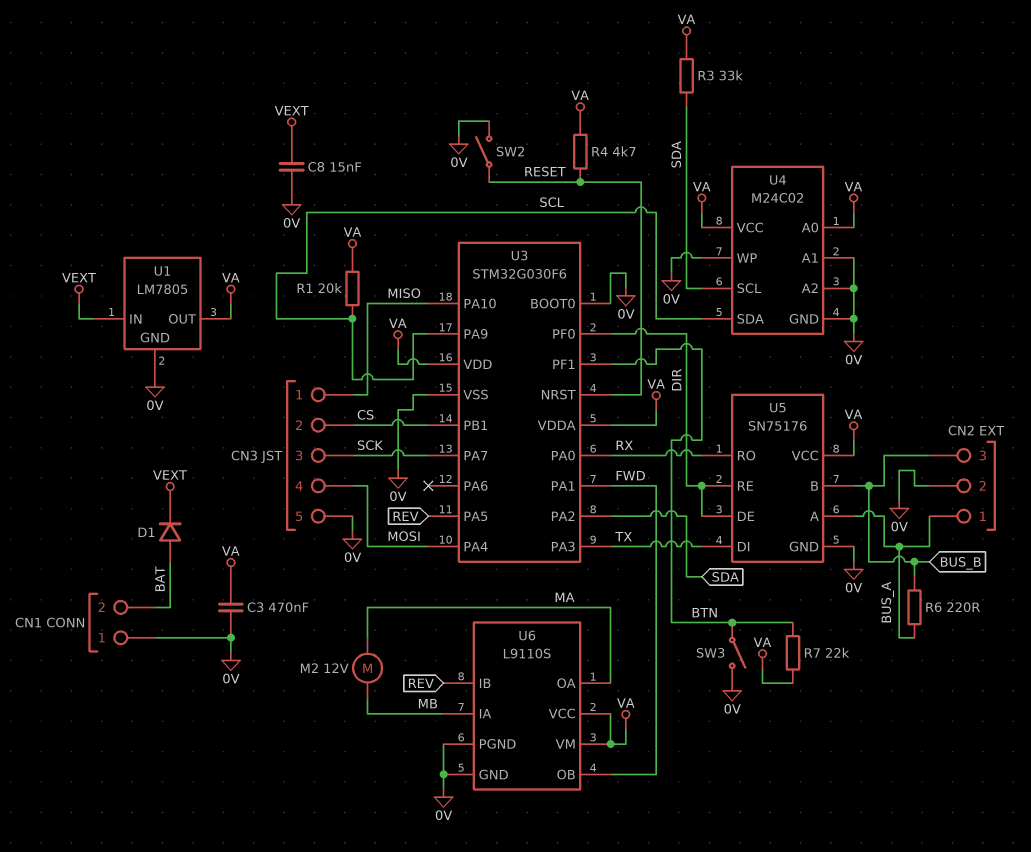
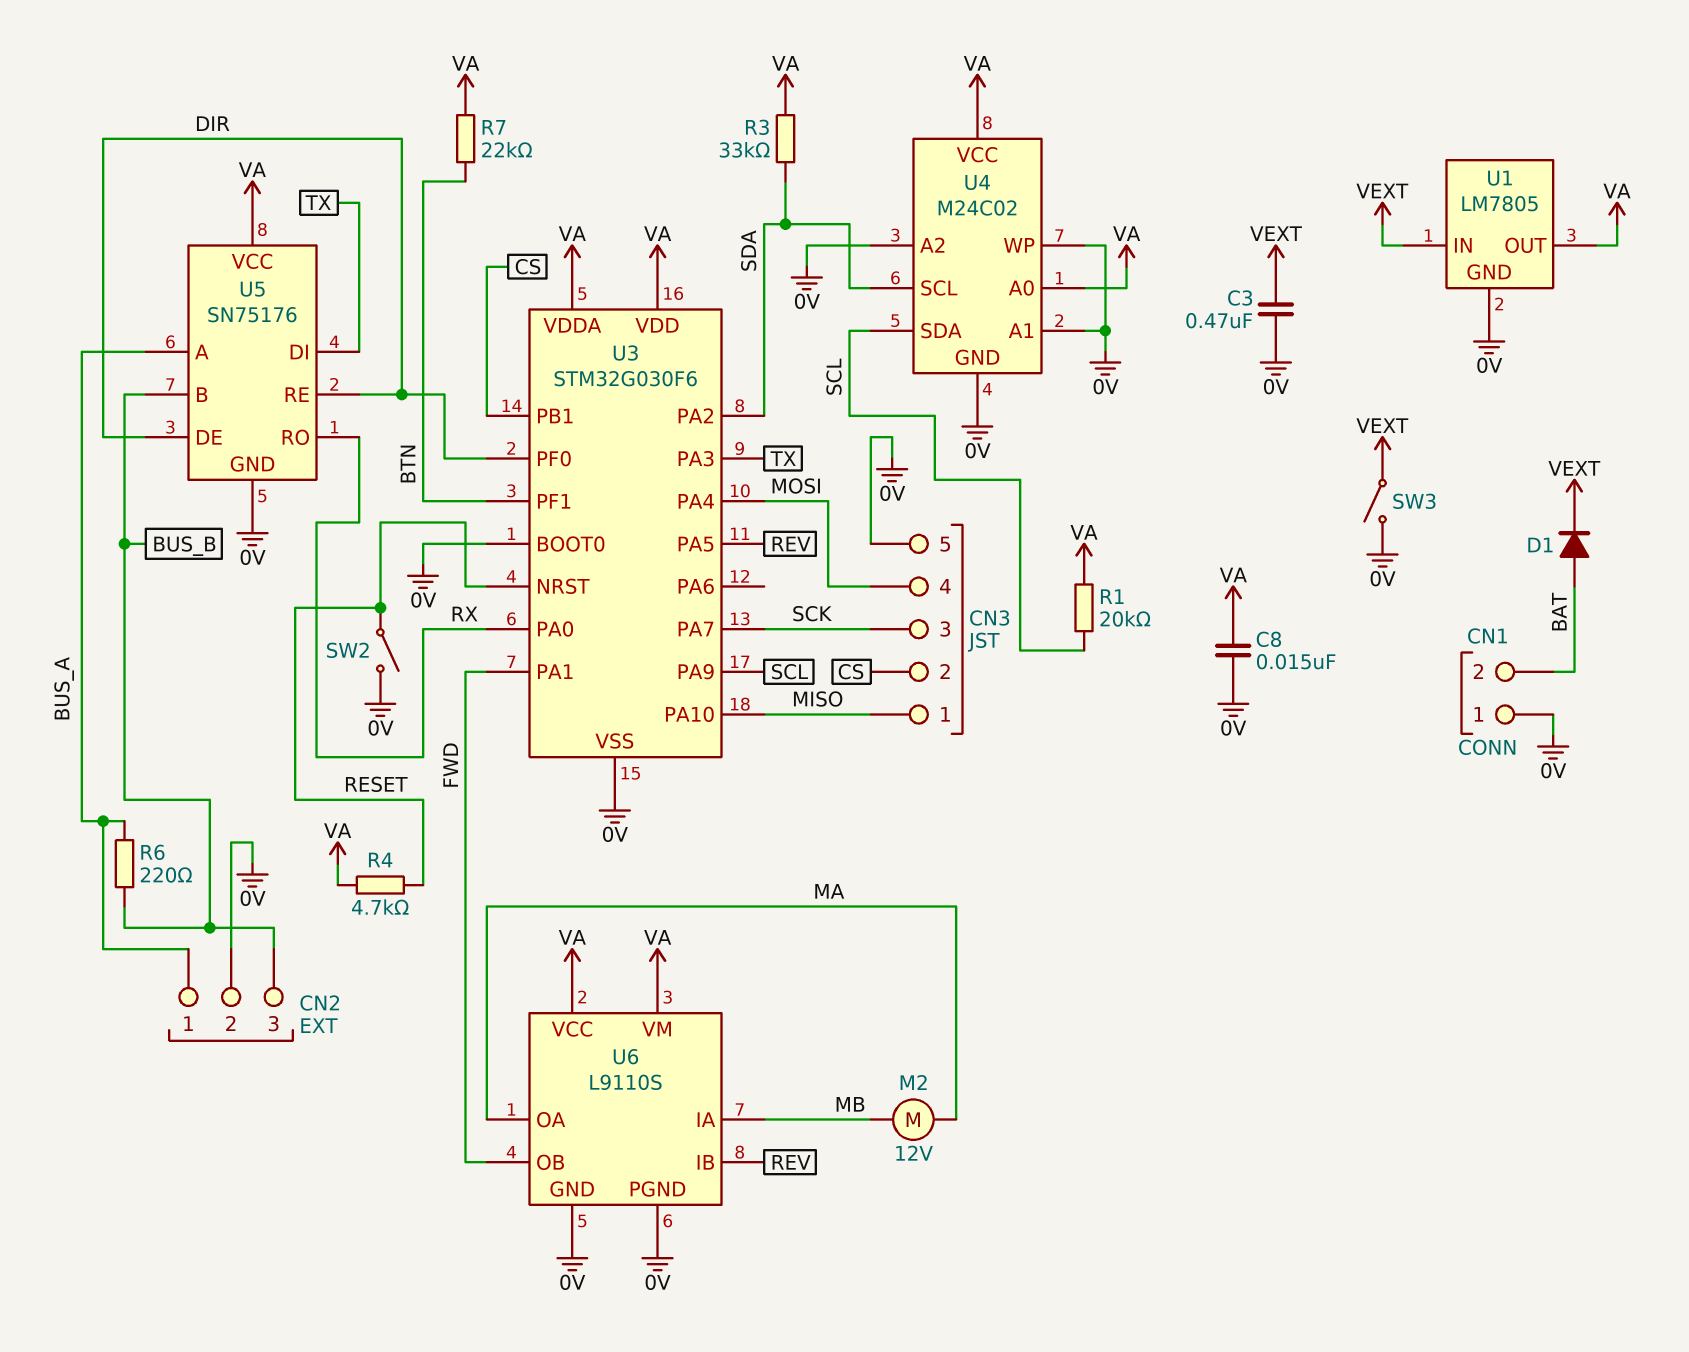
C3: 470nF (0V, VA) -> 470nF (0V, VEXT)
C8: 15nF (0V, VEXT) -> 15nF (0V, VA)
SW3: switch (0V, BTN) -> switch (0V, VEXT)

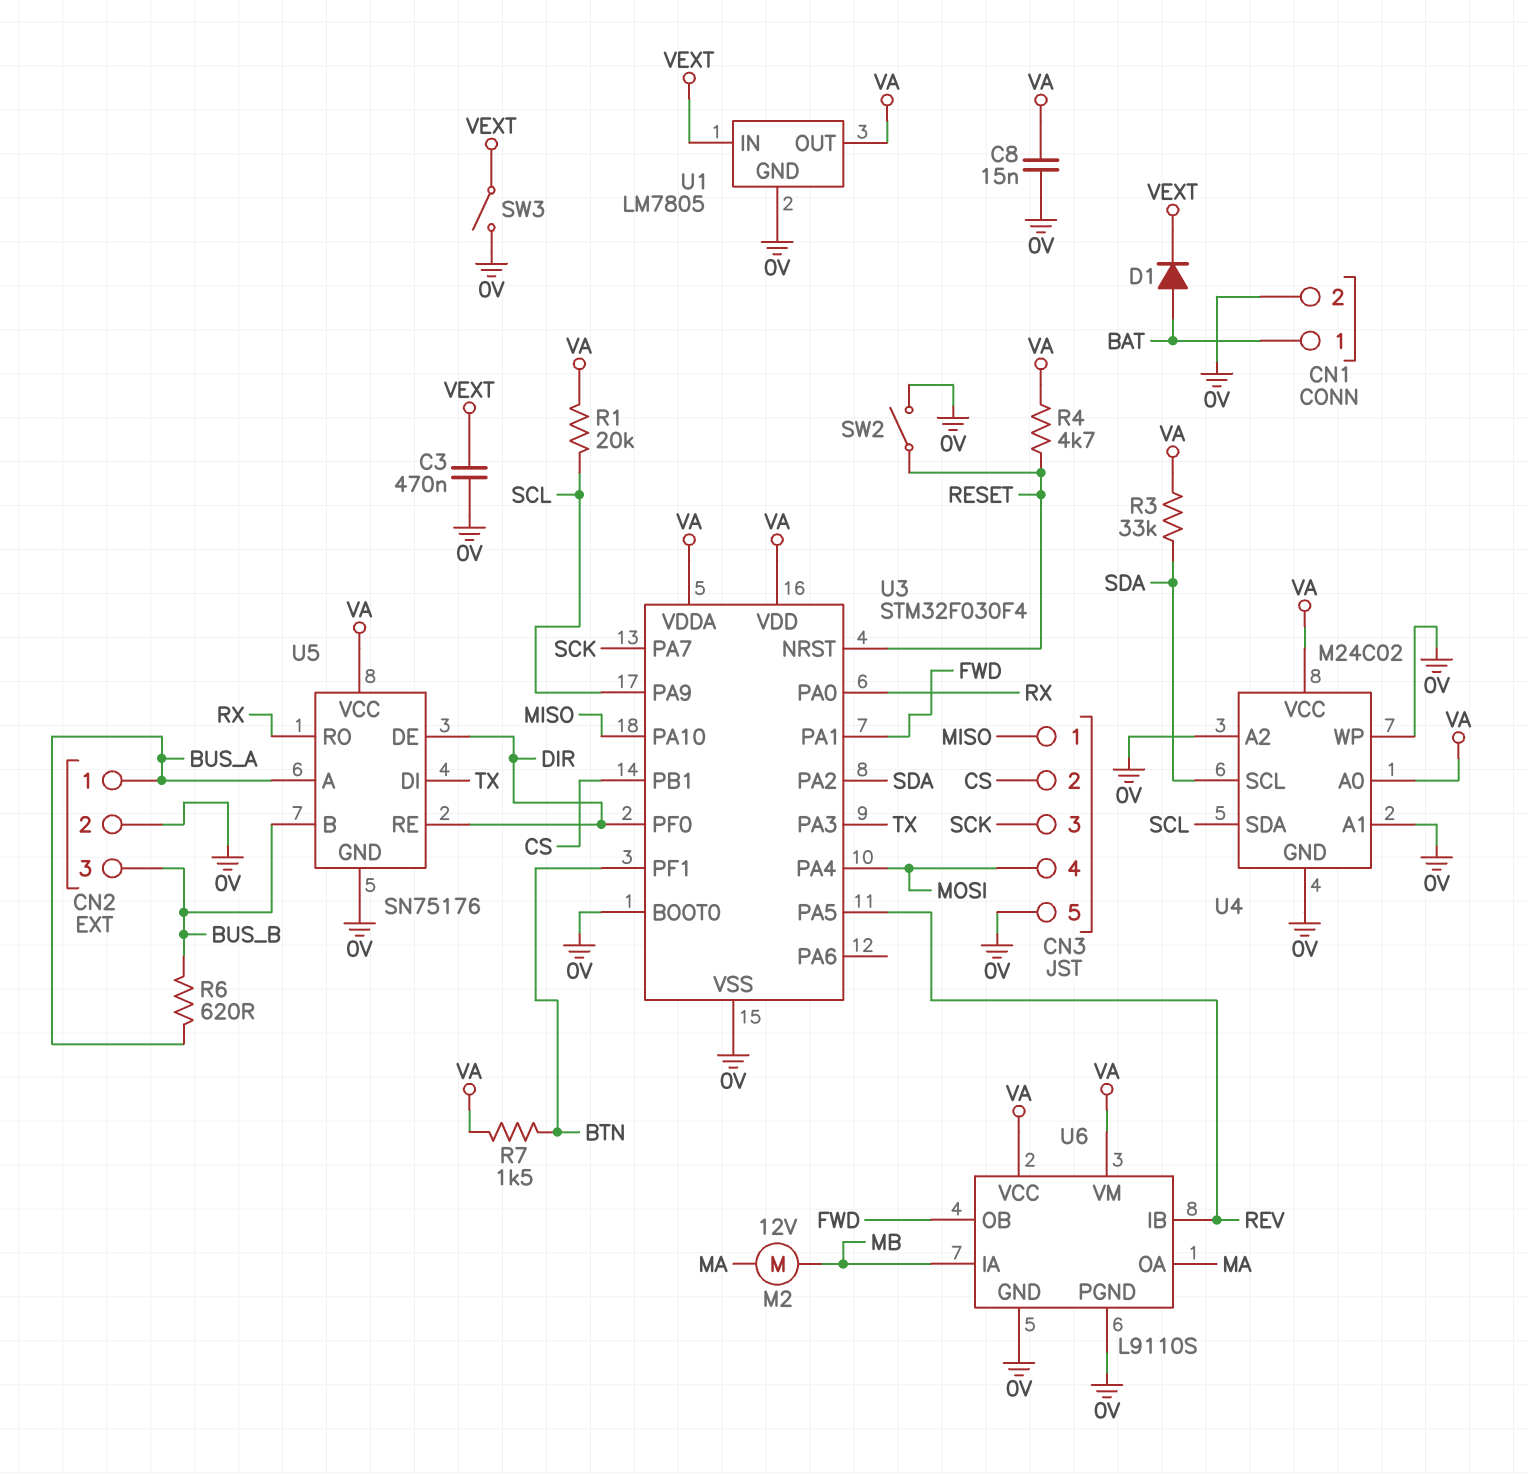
CN1 pin 1: 0V -> BAT
CN1 pin 2: BAT -> 0V
R6: 220 (BUS_A, BUS_B) -> 620 (BUS_A, BUS_B)
R7: 22k (BTN, VA) -> 1.5k (BTN, VA)
U3: STM32G030F6 -> STM32F030F4

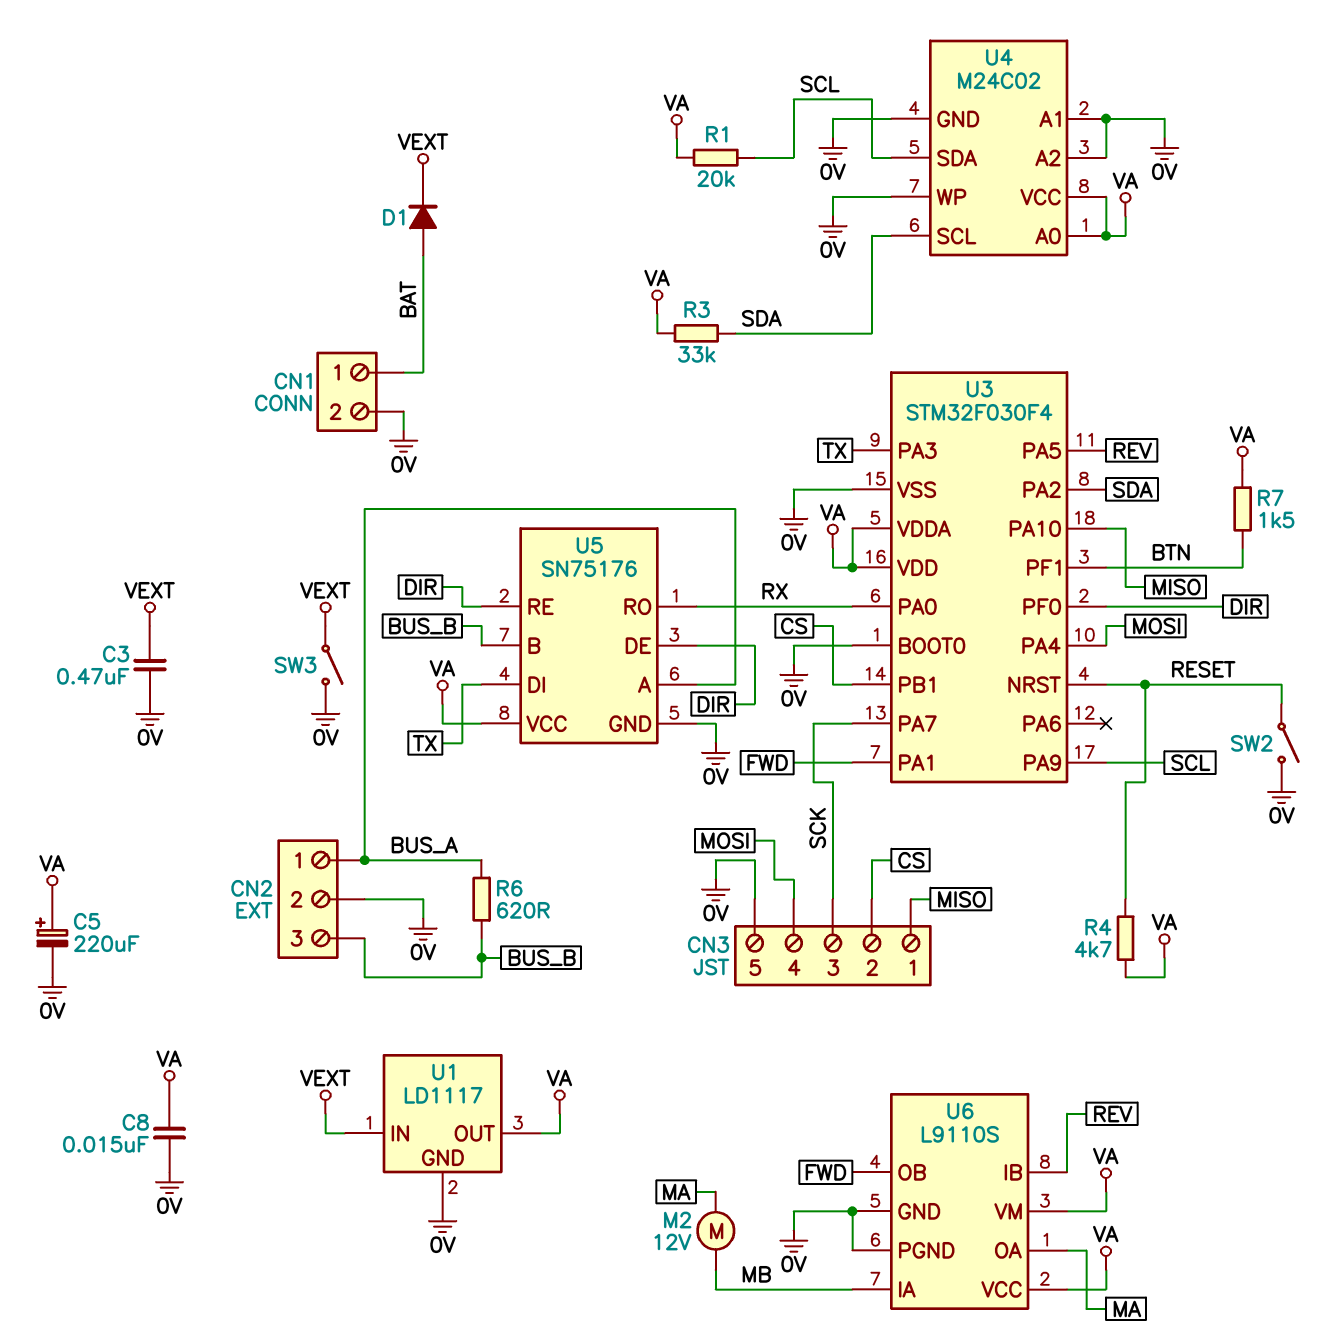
C5: none -> 220uF (plus VA, minus 0V)
U1: LM7805 -> LD1117

